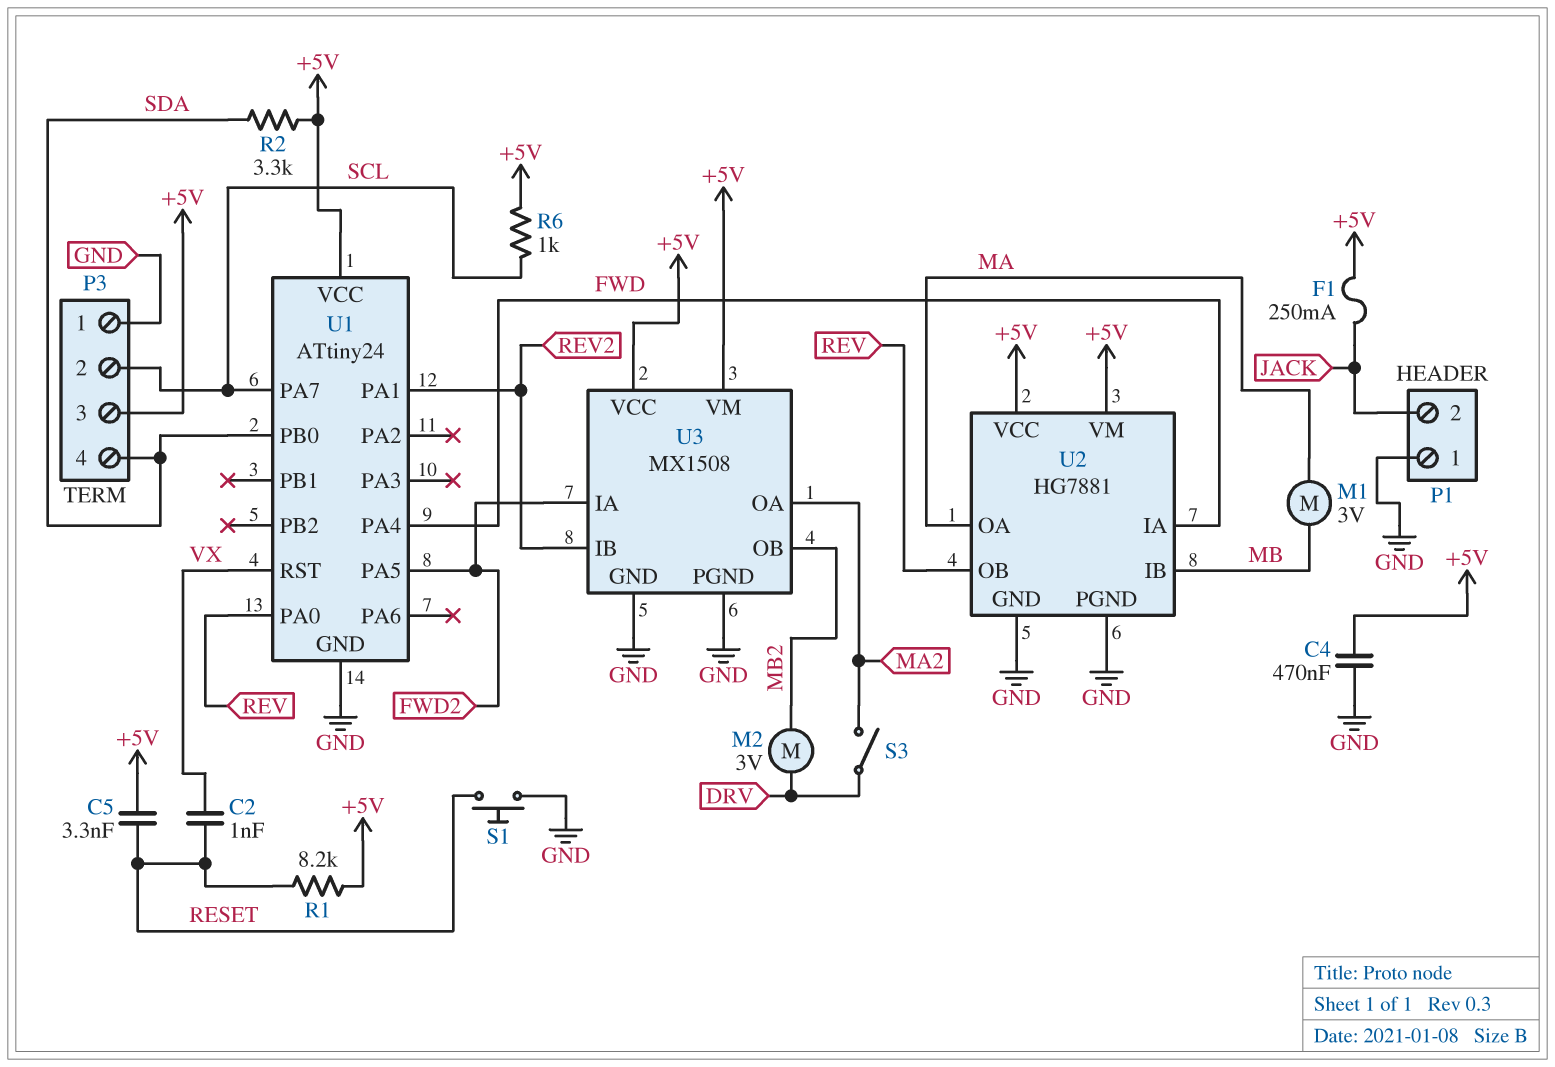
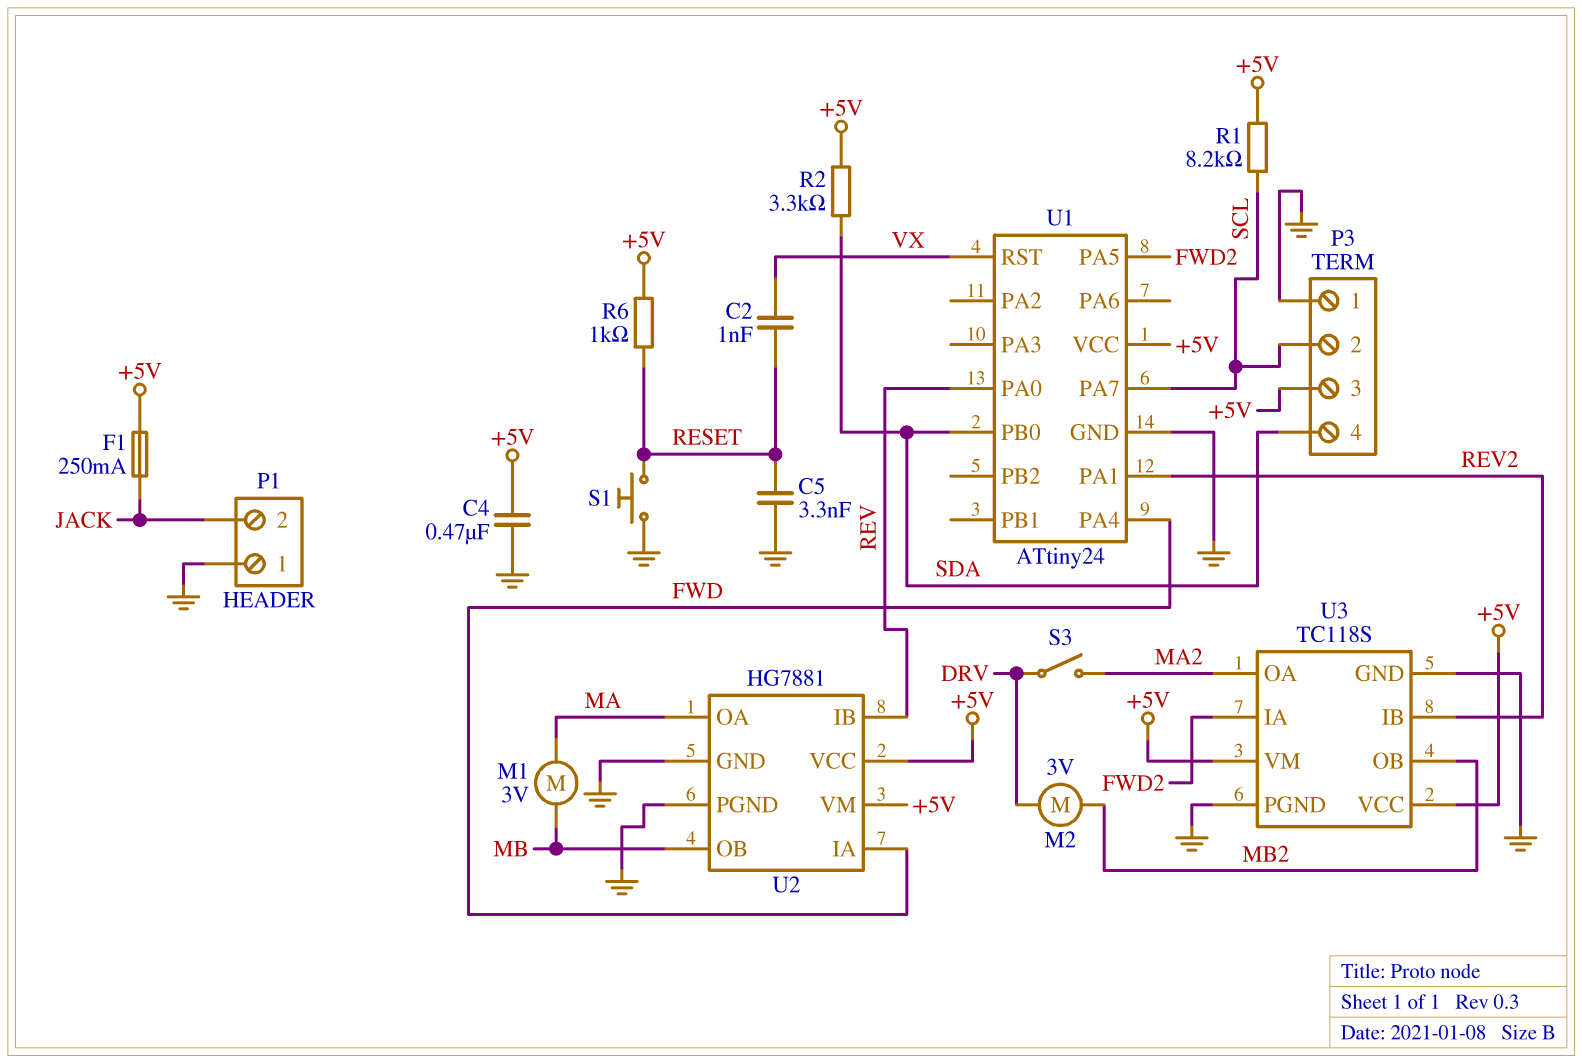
C5: 3.3nF (+5V, RESET) -> 3.3nF (GND, RESET)
R1: 8.2k (+5V, RESET) -> 8.2k (+5V, SCL)
R6: 1k (+5V, SCL) -> 1k (+5V, RESET)
U2 pin IB: MB -> REV
U2 pin OB: REV -> MB
U3: MX1508 -> TC118S

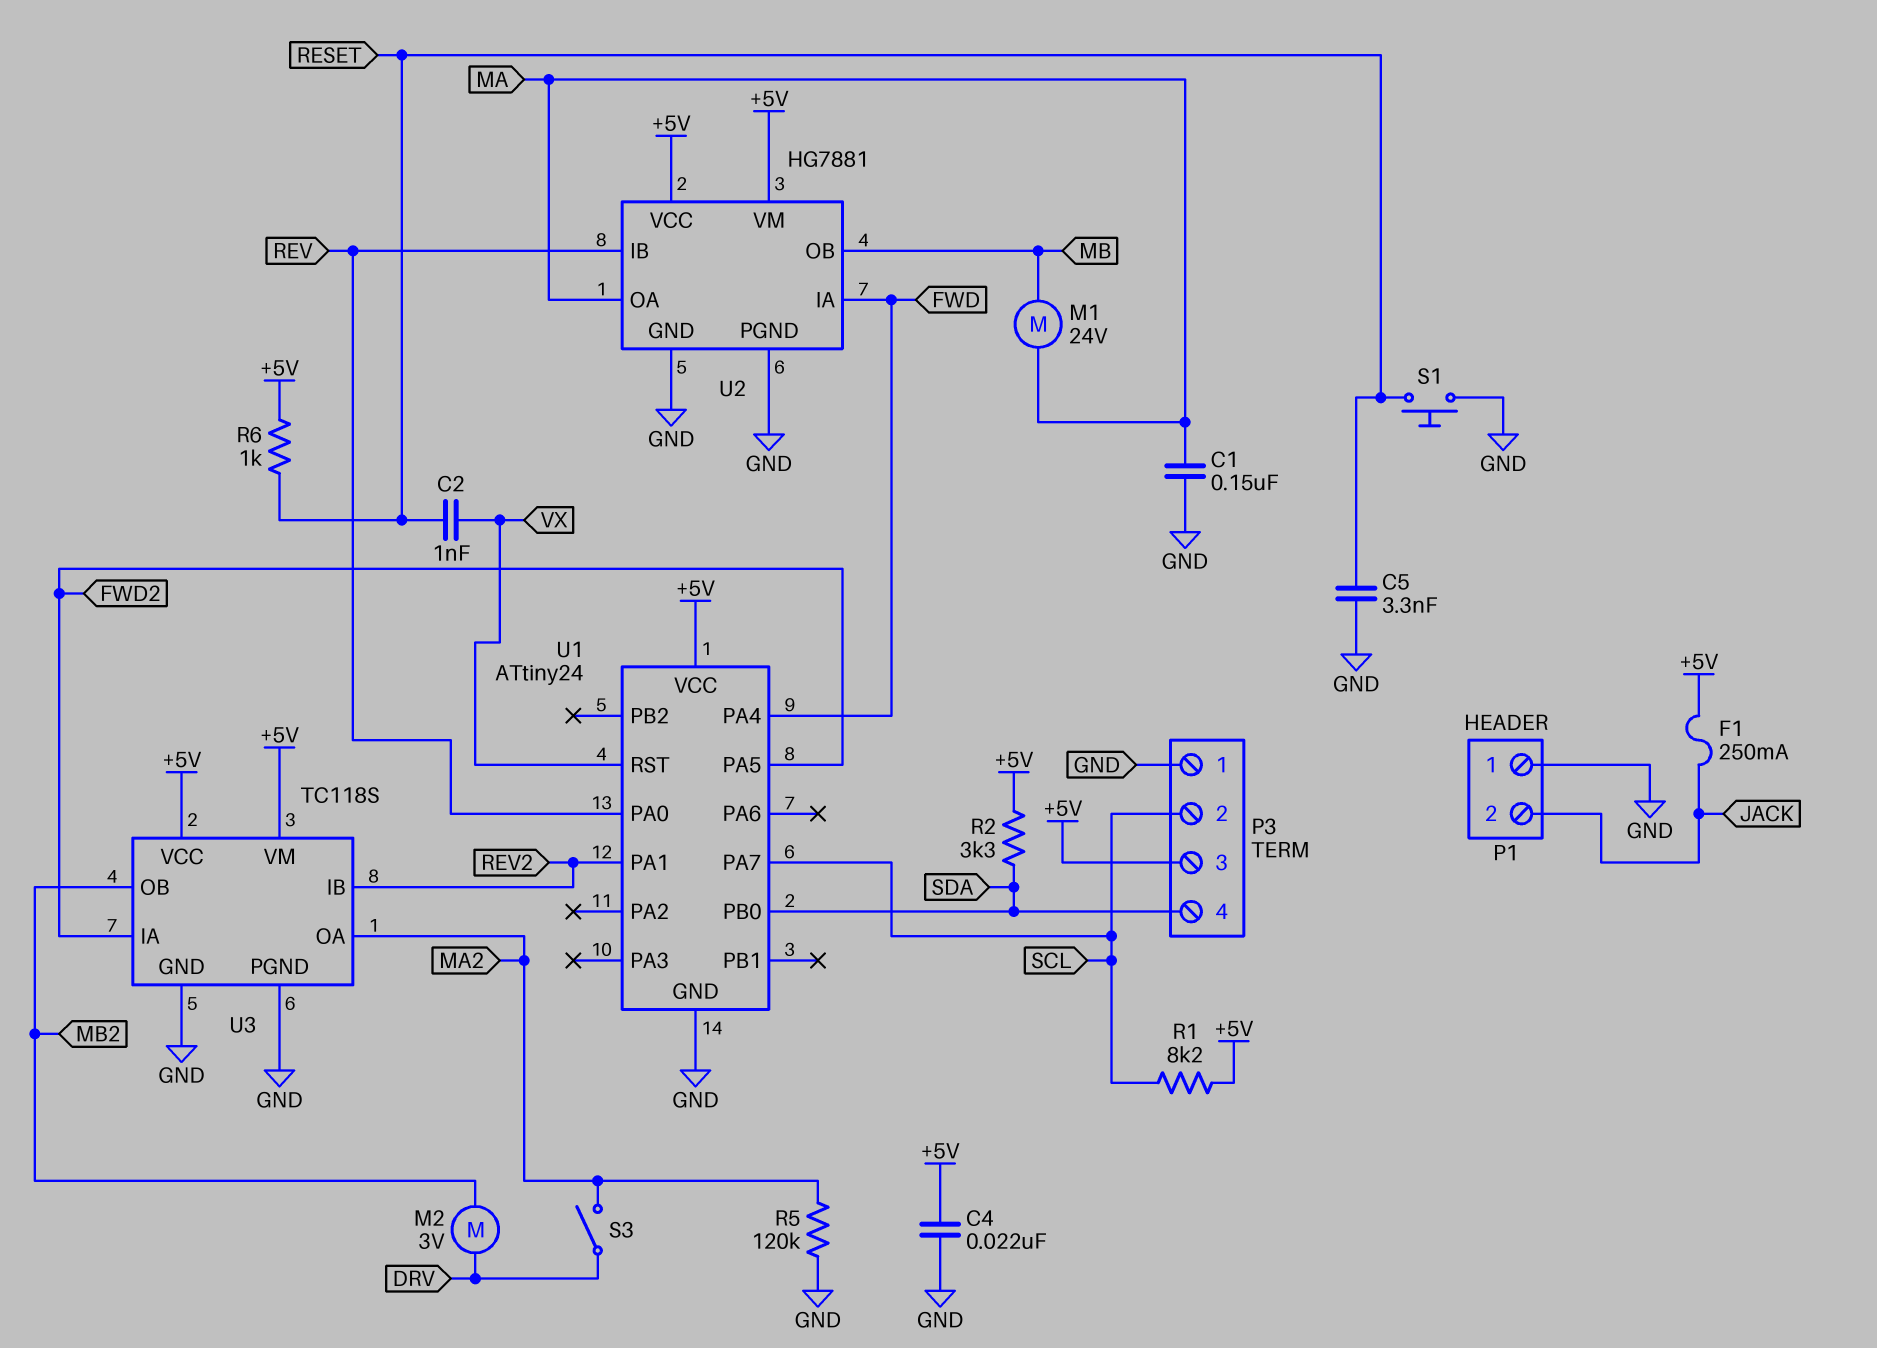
C1: none -> 150nF (GND, MA)
C4: 470nF (+5V, GND) -> 22nF (+5V, GND)
M1: motor 3V (MA, MB) -> motor 24V (MA, MB)
R5: none -> 120k (GND, MA2)

